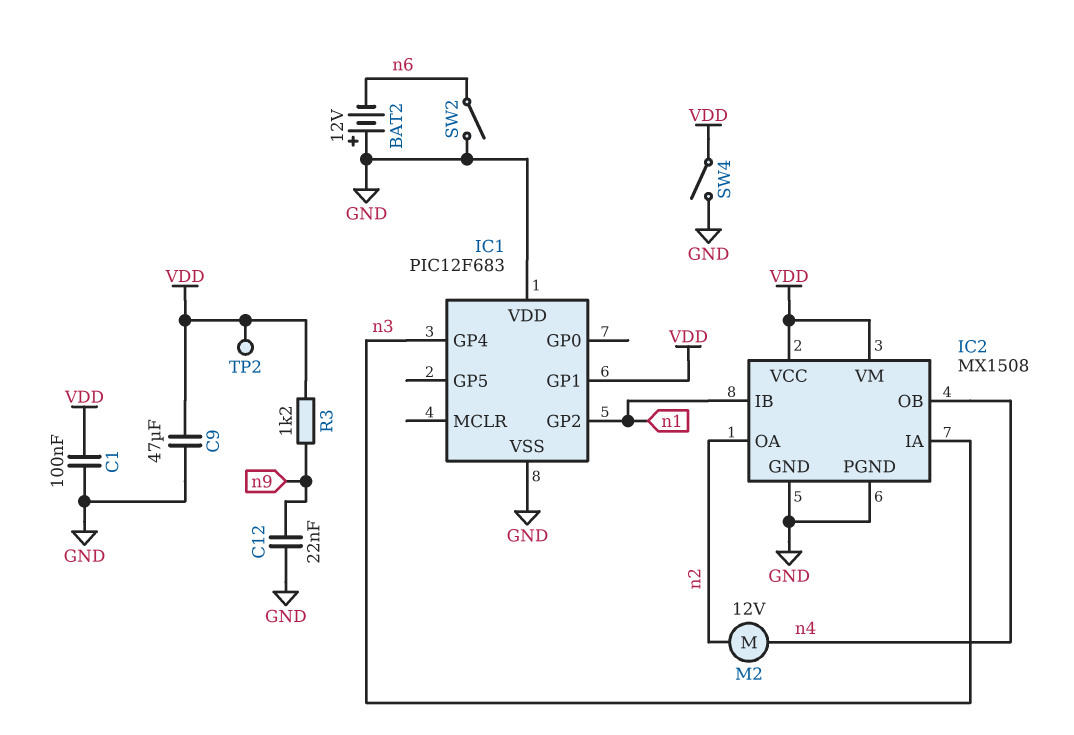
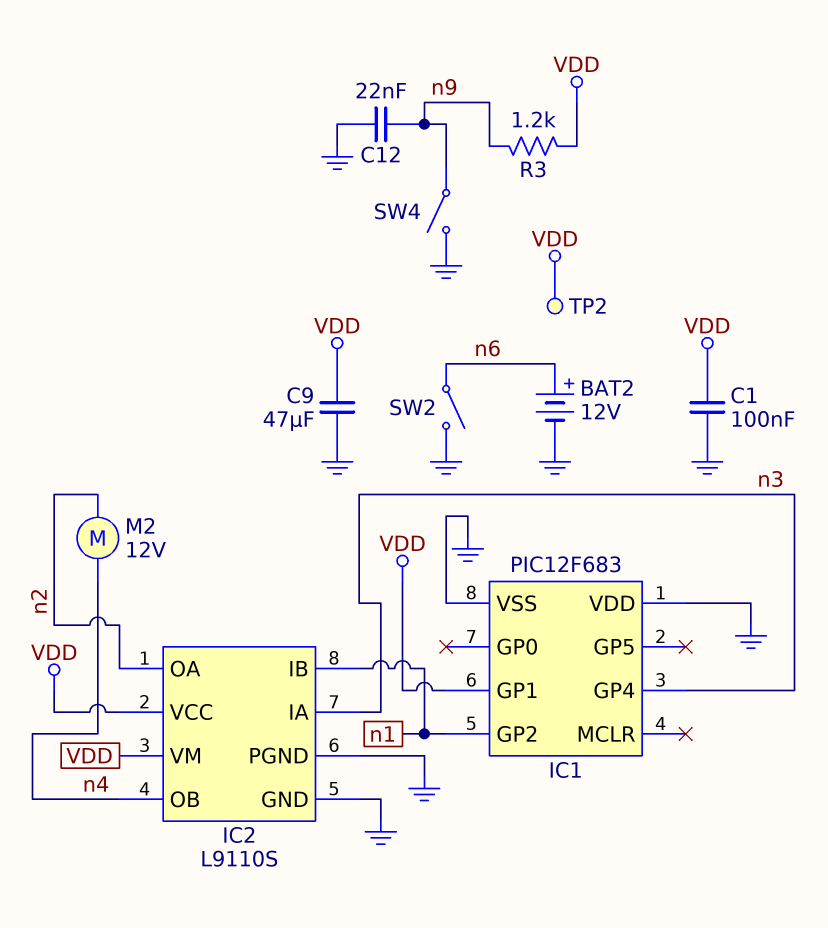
BAT2: 12V (plus GND, minus n6) -> 12V (plus n6, minus GND)
IC2: MX1508 -> L9110S
SW4: switch (GND, VDD) -> switch (GND, n9)

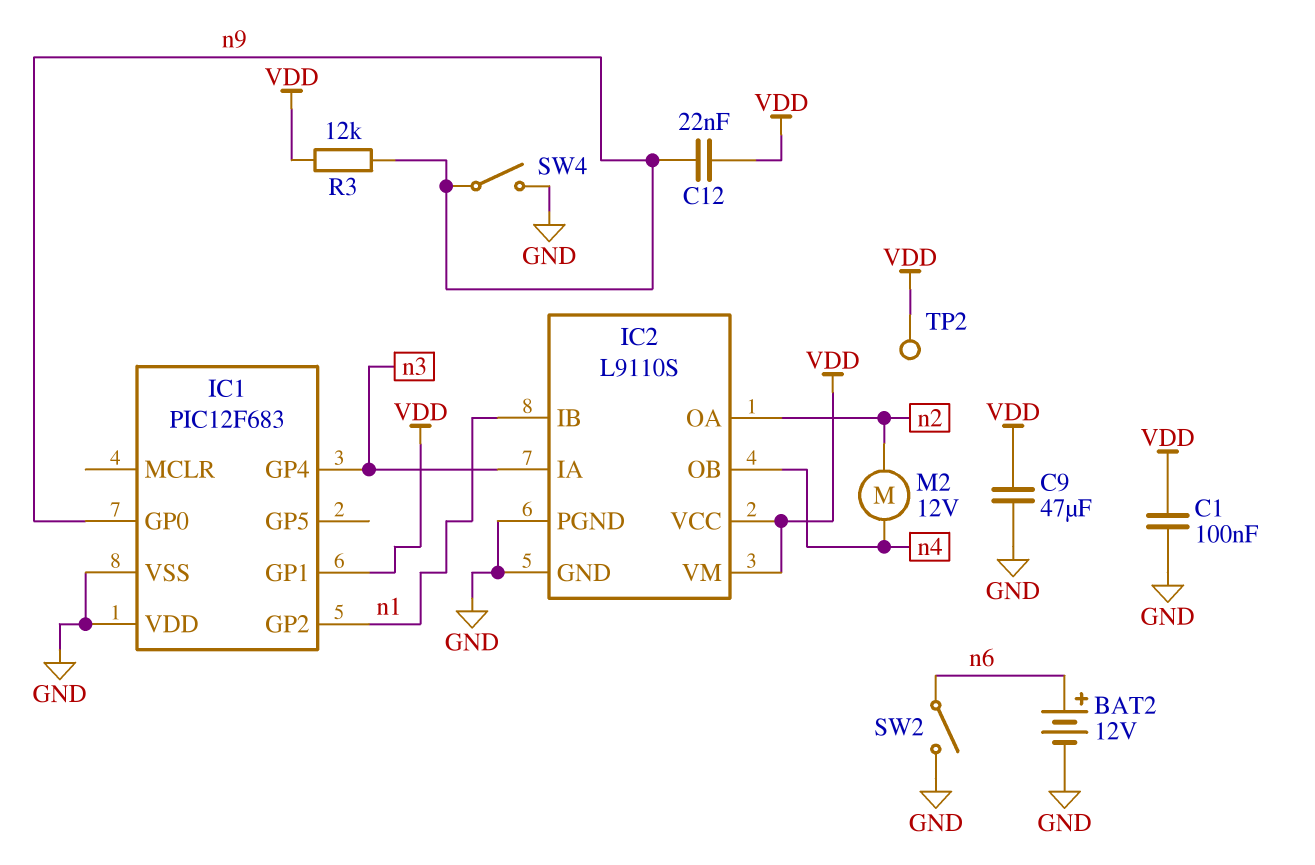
C12: 22nF (GND, n9) -> 22nF (VDD, n9)
IC1 pin GP0: none -> n9
R3: 1.2k (VDD, n9) -> 12k (VDD, n9)

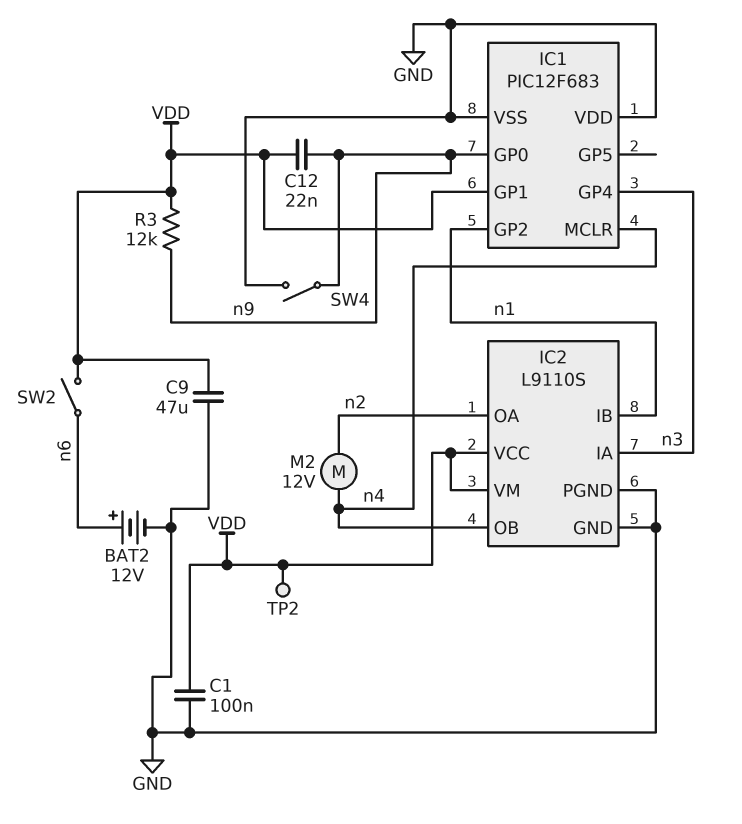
IC1 pin MCLR: none -> n4
SW2: switch (GND, n6) -> switch (VDD, n6)

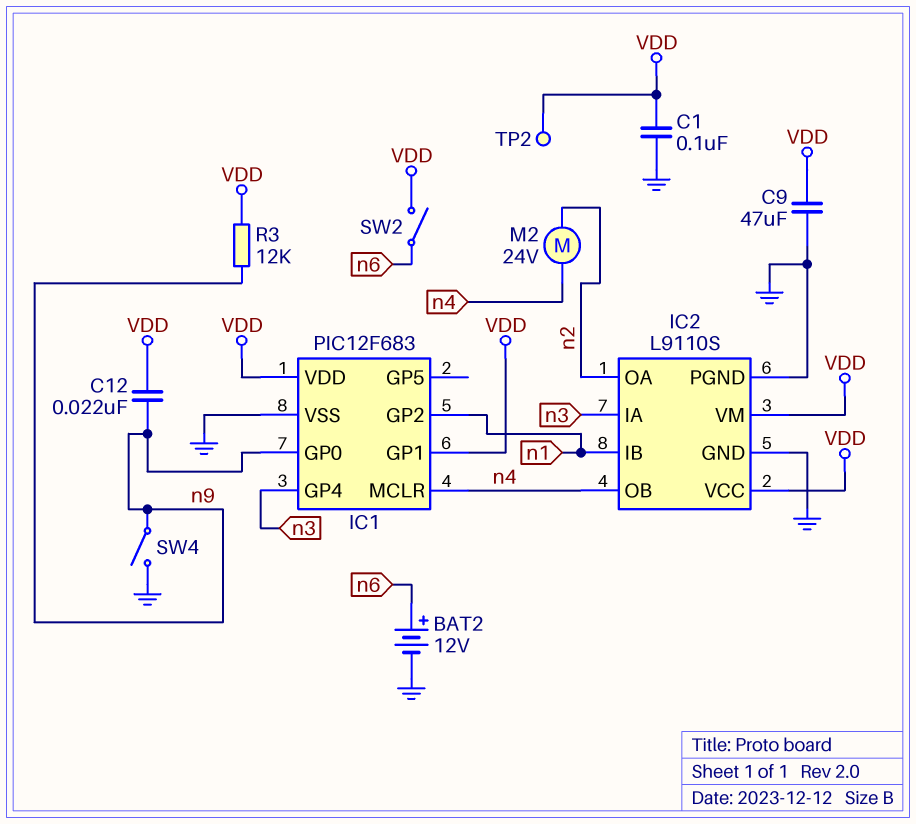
IC1 pin VDD: GND -> VDD
M2: motor 12V (n2, n4) -> motor 24V (n2, n4)

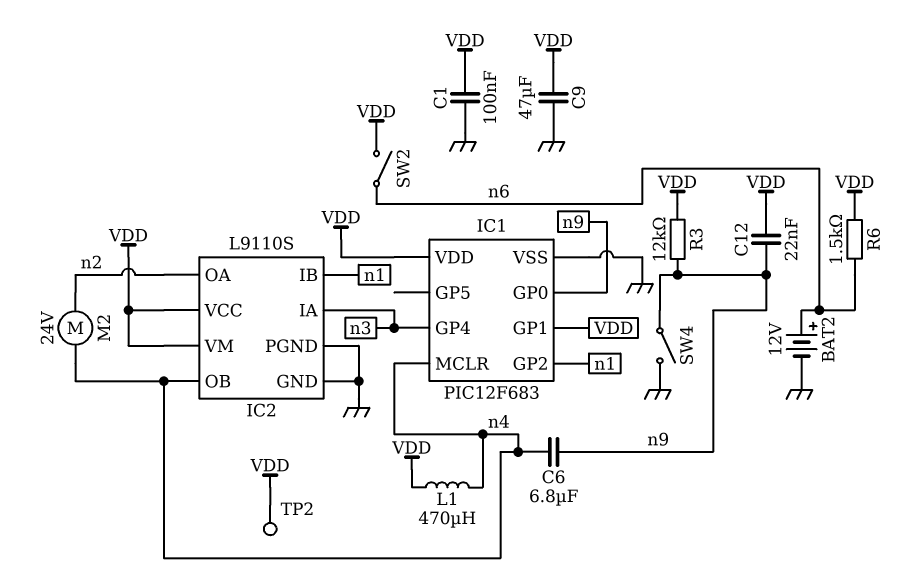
C6: none -> 6.8uF (n4, n9)
L1: none -> 470uH (VDD, n4)
R6: none -> 1.5k (VDD, n6)

